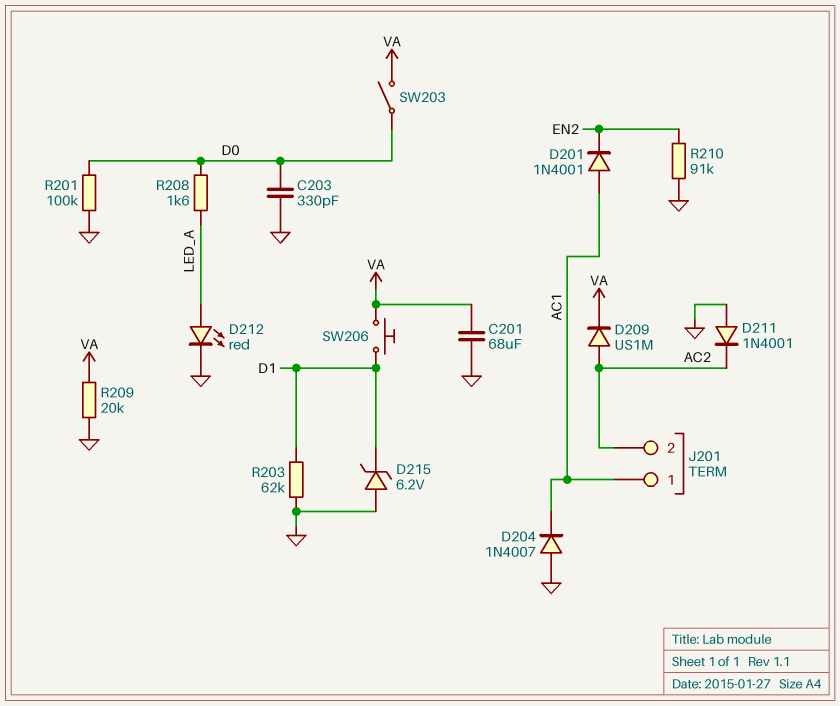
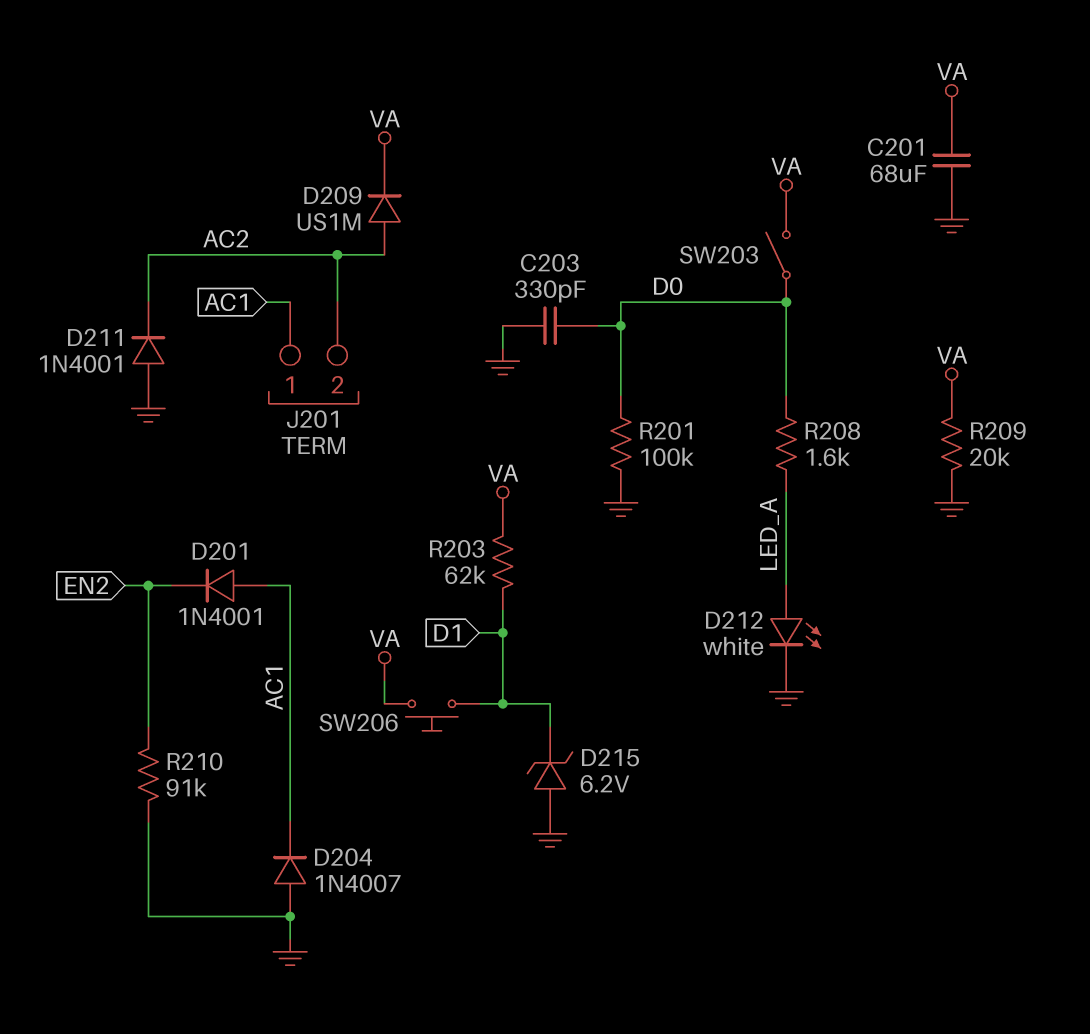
D212: LED red (A LED_A, K GND) -> LED white (A LED_A, K GND)
R203: 62k (D1, GND) -> 62k (D1, VA)

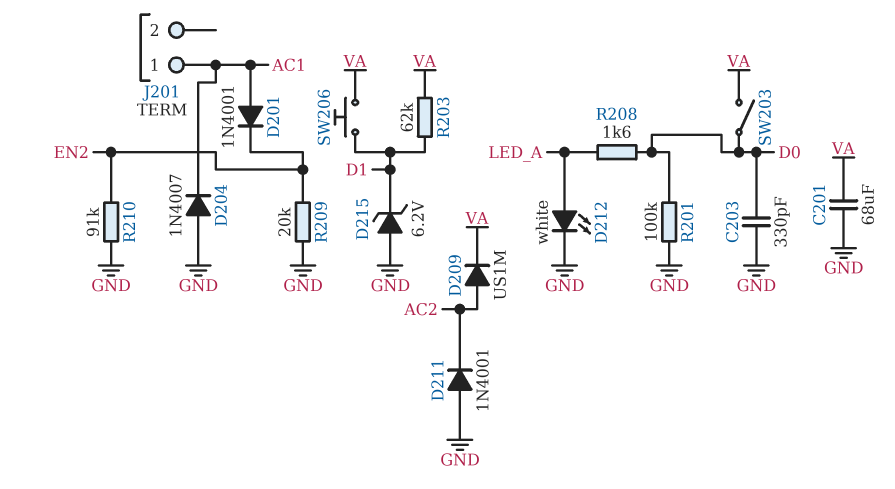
J201 pin 2: AC2 -> none
R209: 20k (GND, VA) -> 20k (EN2, GND)

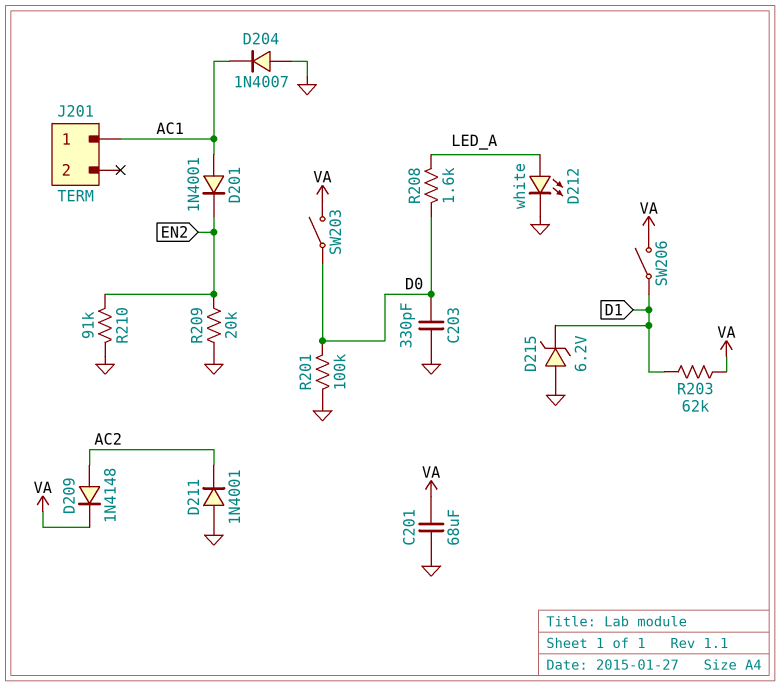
D209: diode US1M (A AC2, K VA) -> diode 1N4148 (A AC2, K VA)
SW206: button (D1, VA) -> switch (D1, VA)

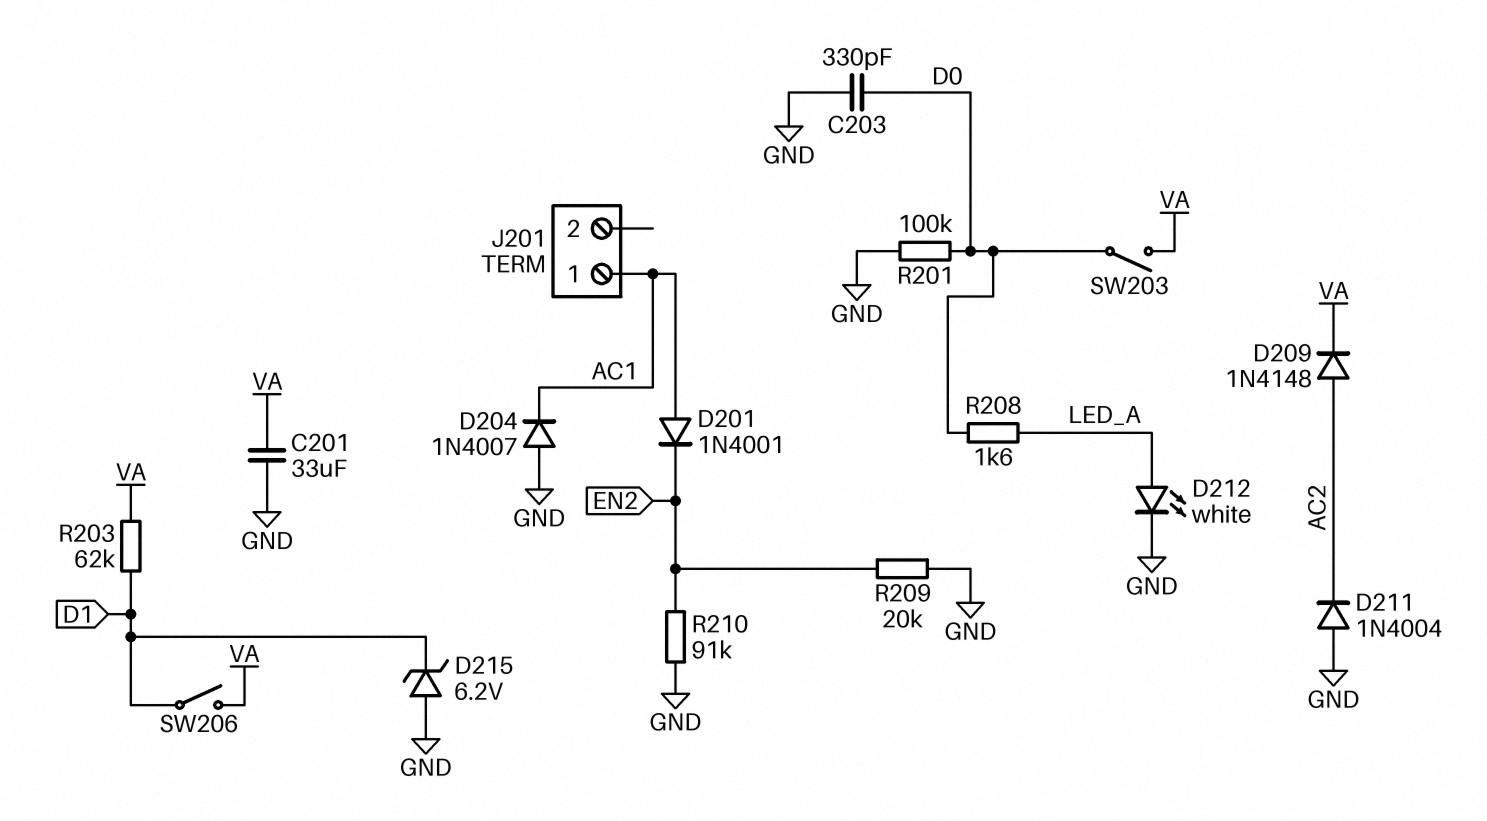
C201: 68uF (GND, VA) -> 33uF (GND, VA)
D211: diode 1N4001 (A GND, K AC2) -> diode 1N4004 (A GND, K AC2)

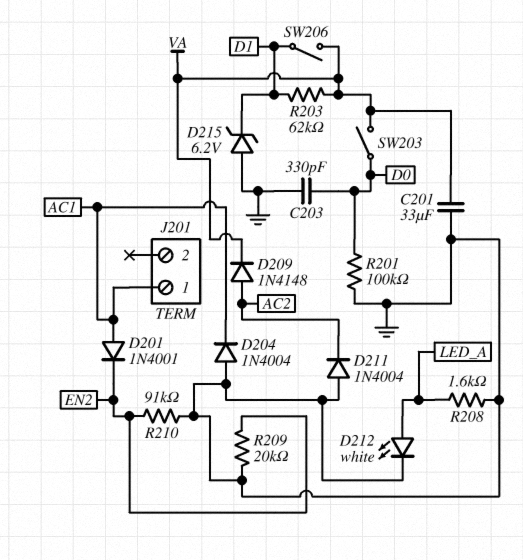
D204: diode 1N4007 (A GND, K AC1) -> diode 1N4004 (A GND, K AC1)
R208: 1.6k (D0, LED_A) -> 1.6k (GND, LED_A)

